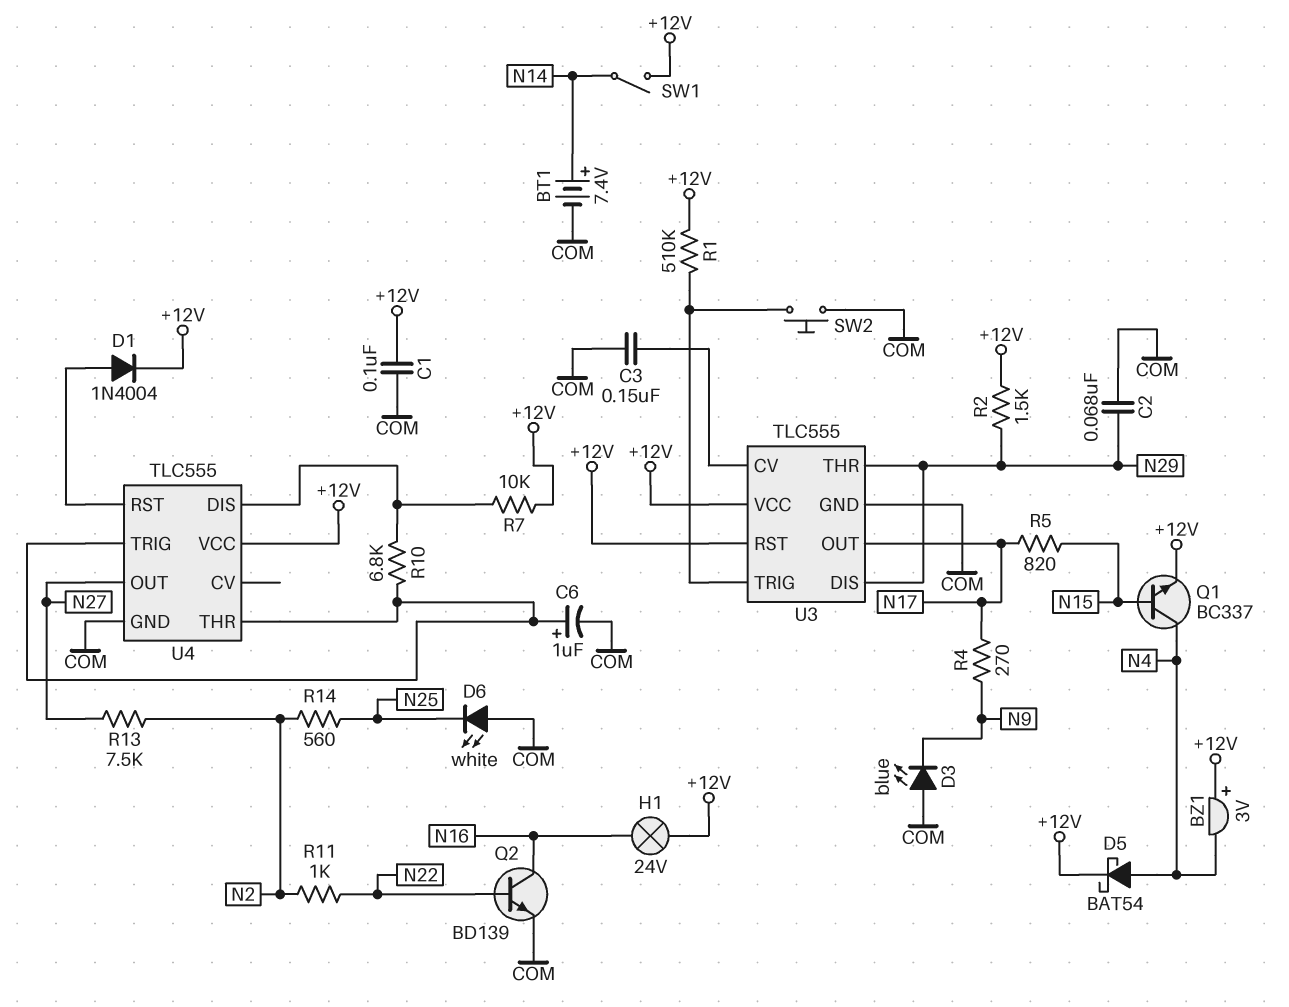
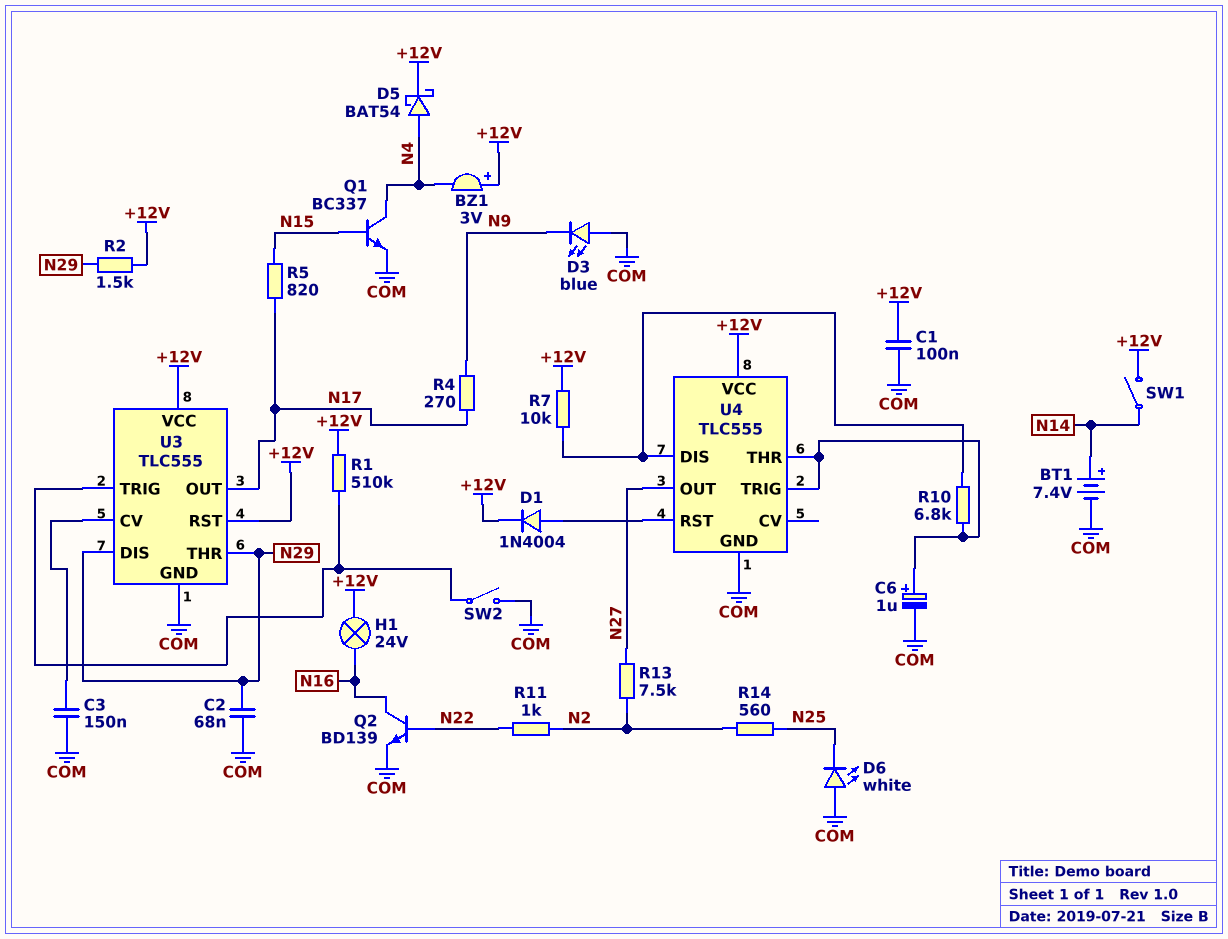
Q1: NPN BC337 (B N15, C N4, E +12V) -> NPN BC337 (B N15, C N4, E COM)
SW2: button (COM, U3/TRIG) -> switch (COM, U3/TRIG)

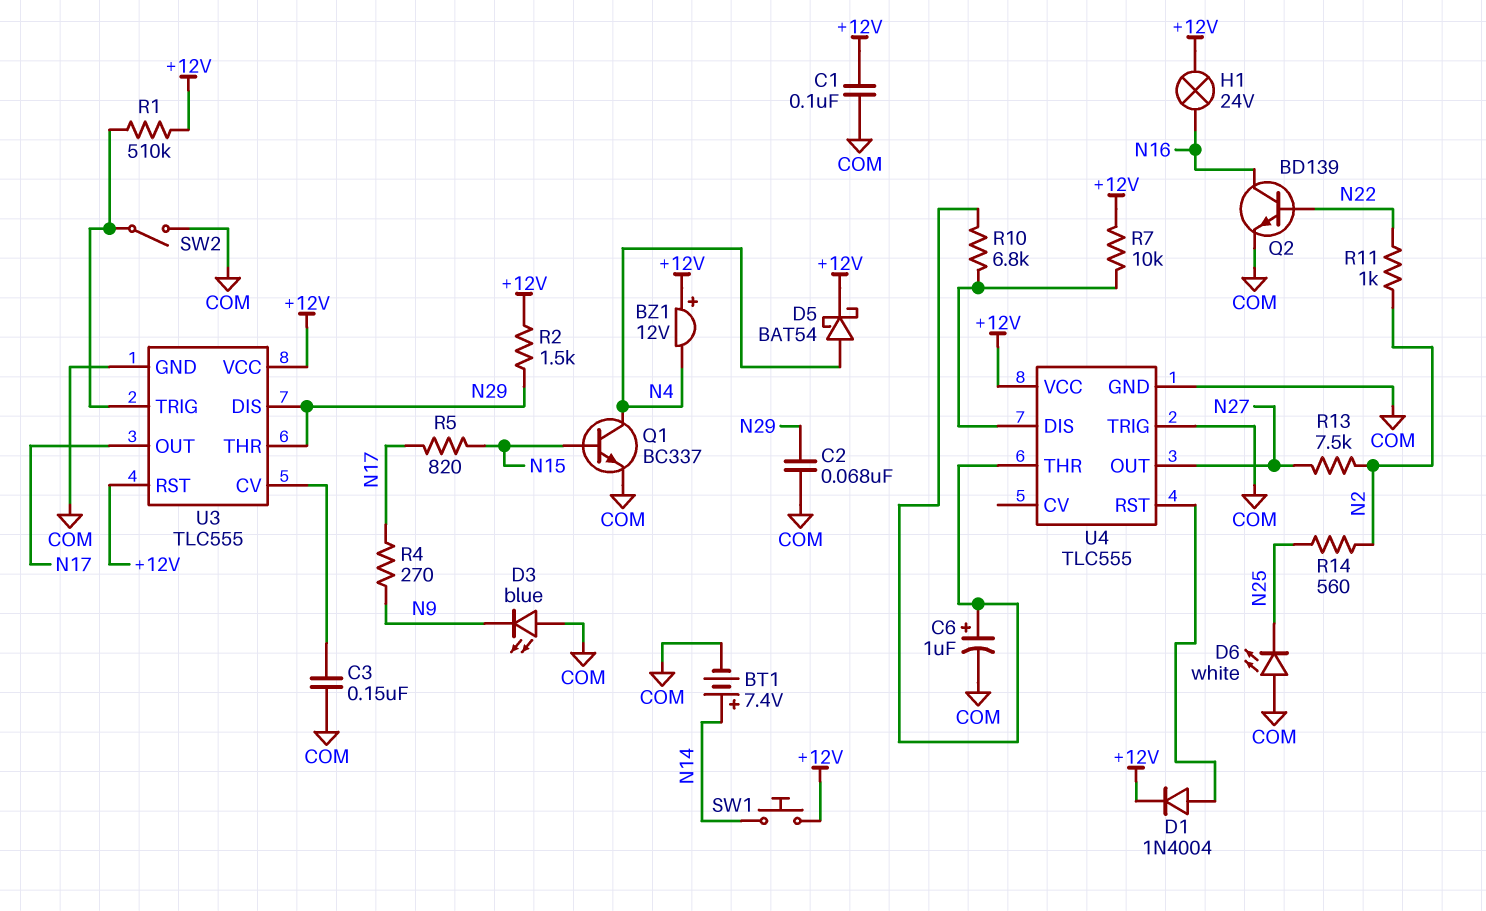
BZ1: buzzer 3V (plus +12V, minus N4) -> buzzer 12V (plus +12V, minus N4)
SW1: switch (+12V, N14) -> button (+12V, N14)
U4 pin TRIG: U4/THR -> COM

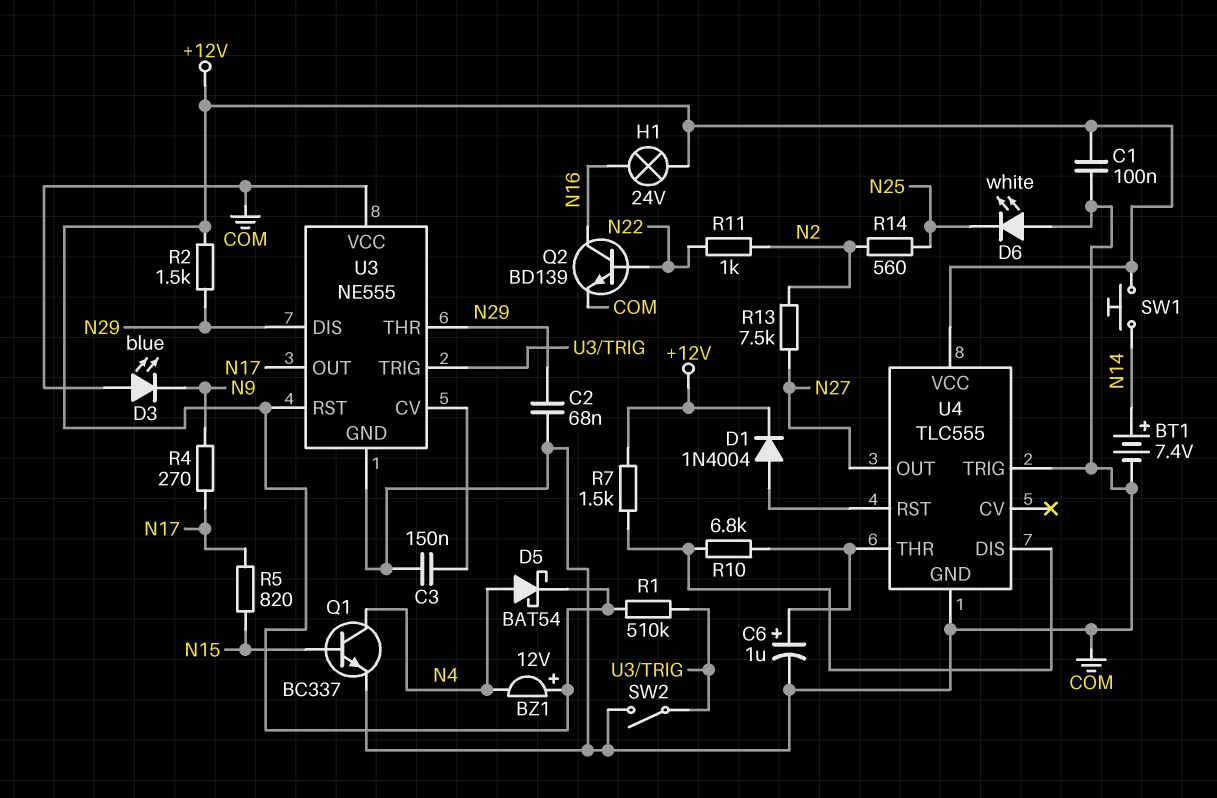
R7: 10k (+12V, U4/DIS) -> 1.5k (+12V, U4/DIS)
U3: TLC555 -> NE555
U3 pin VCC: +12V -> COM

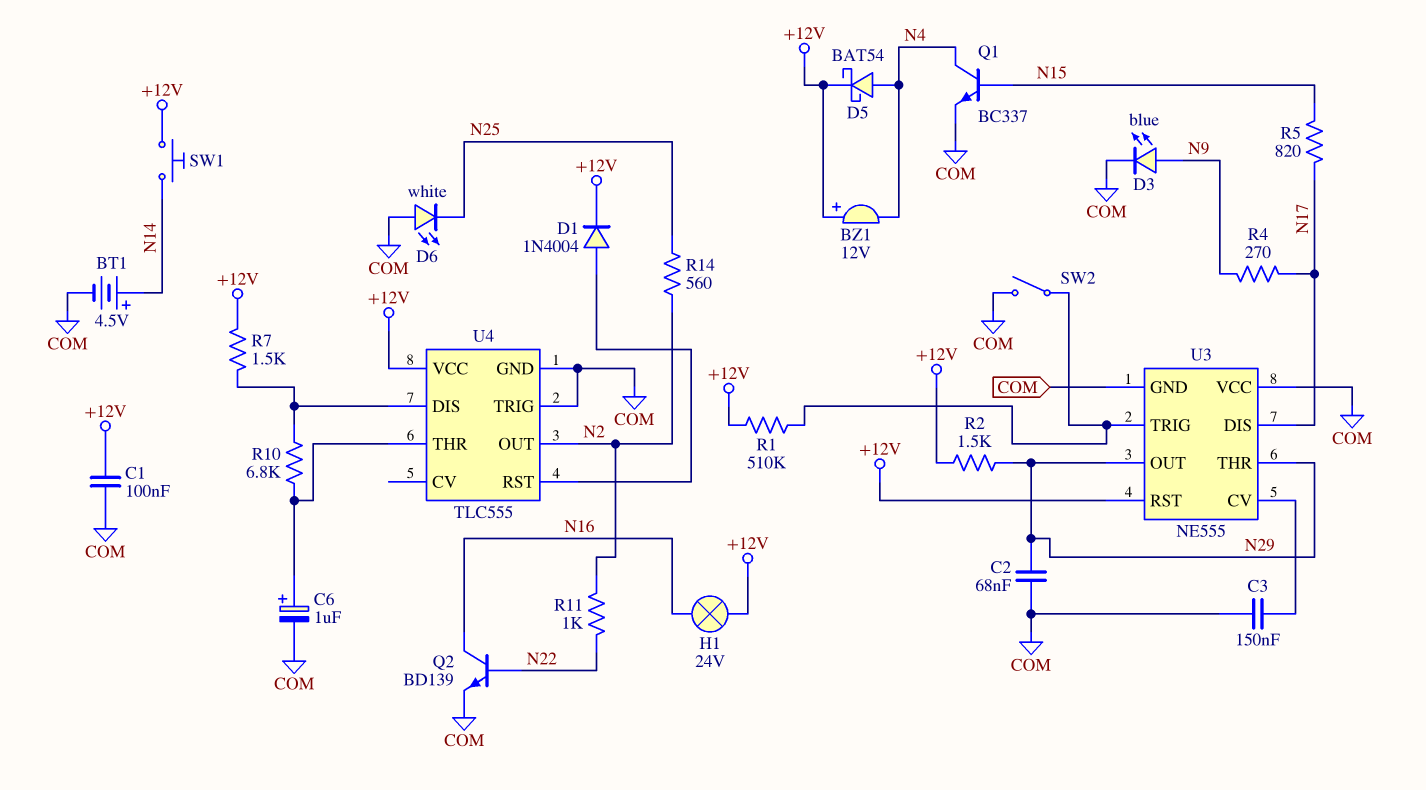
BT1: 7.4V (plus N14, minus COM) -> 4.5V (plus N14, minus COM)
D3: LED blue (A COM, K N9) -> LED blue (A N9, K COM)
R13: 7.5k (N2, N27) -> none
U3 pin DIS: N29 -> N17
U3 pin OUT: N17 -> N29
U4 pin OUT: N27 -> N2

